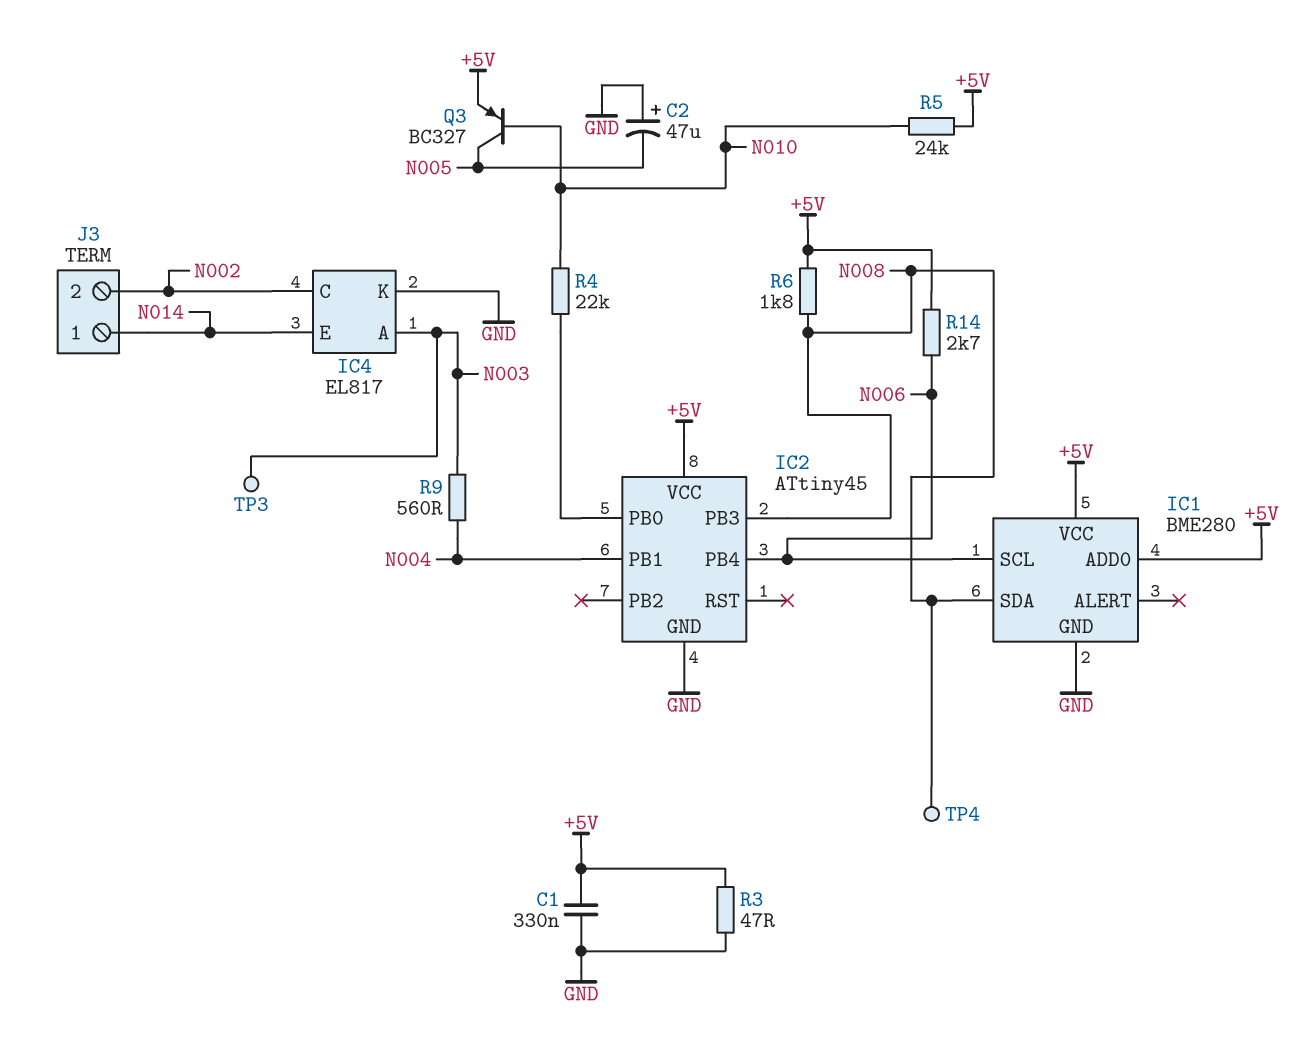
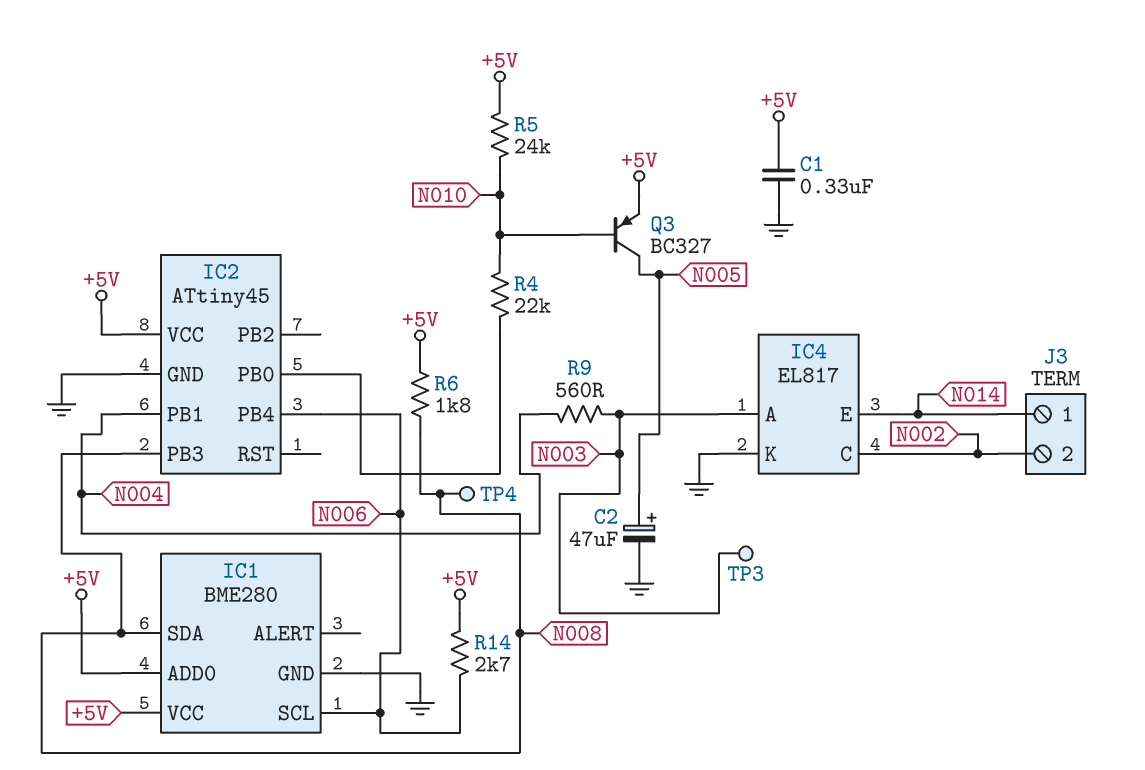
C2: 47uF (plus GND, minus N005) -> 47uF (plus N005, minus GND)
R3: 47 (+5V, GND) -> none

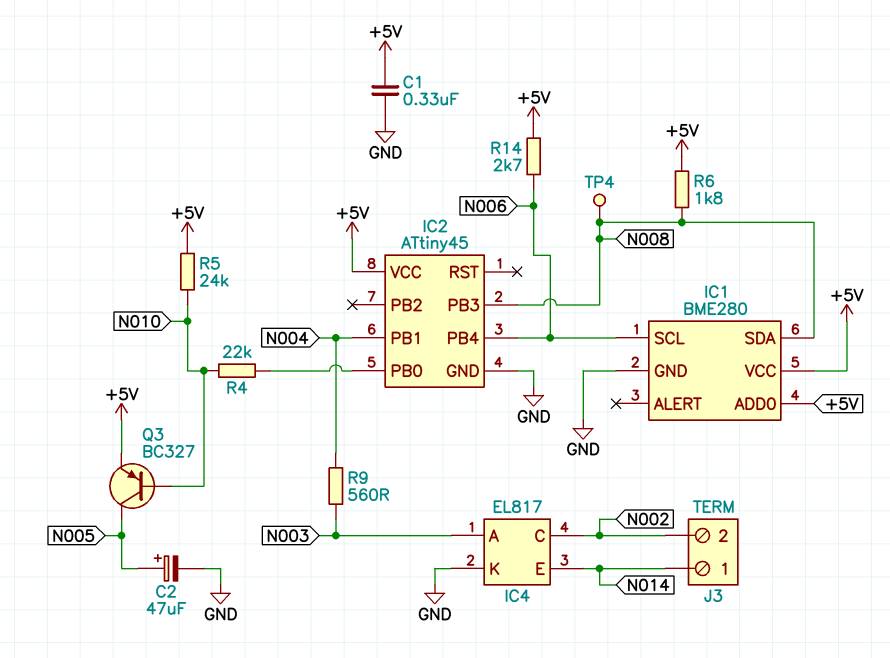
TP3: test point (N003) -> none

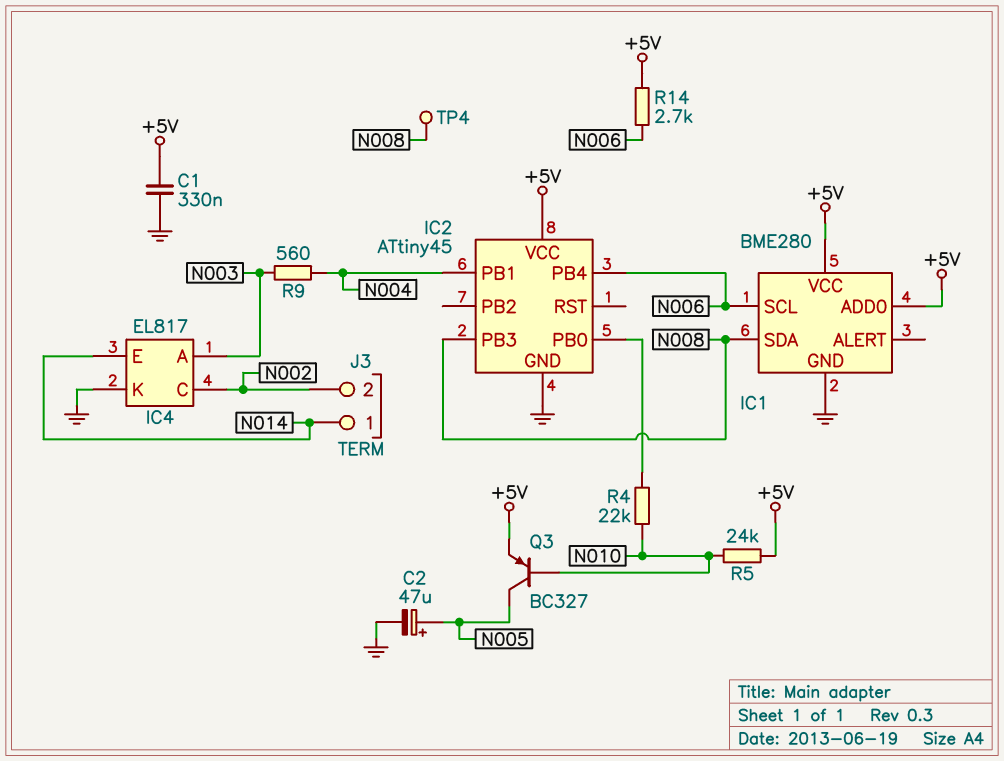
R6: 1.8k (+5V, N008) -> none

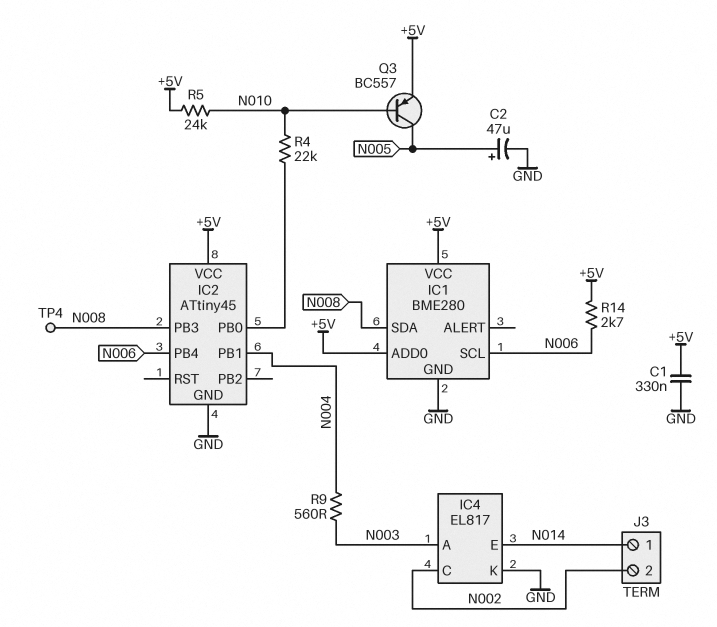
Q3: PNP BC327 (B N010, C N005, E +5V) -> PNP BC557 (B N010, C N005, E +5V)

